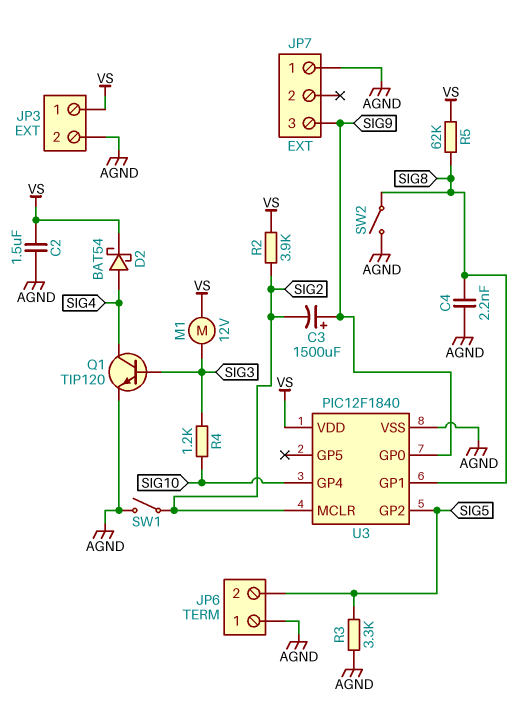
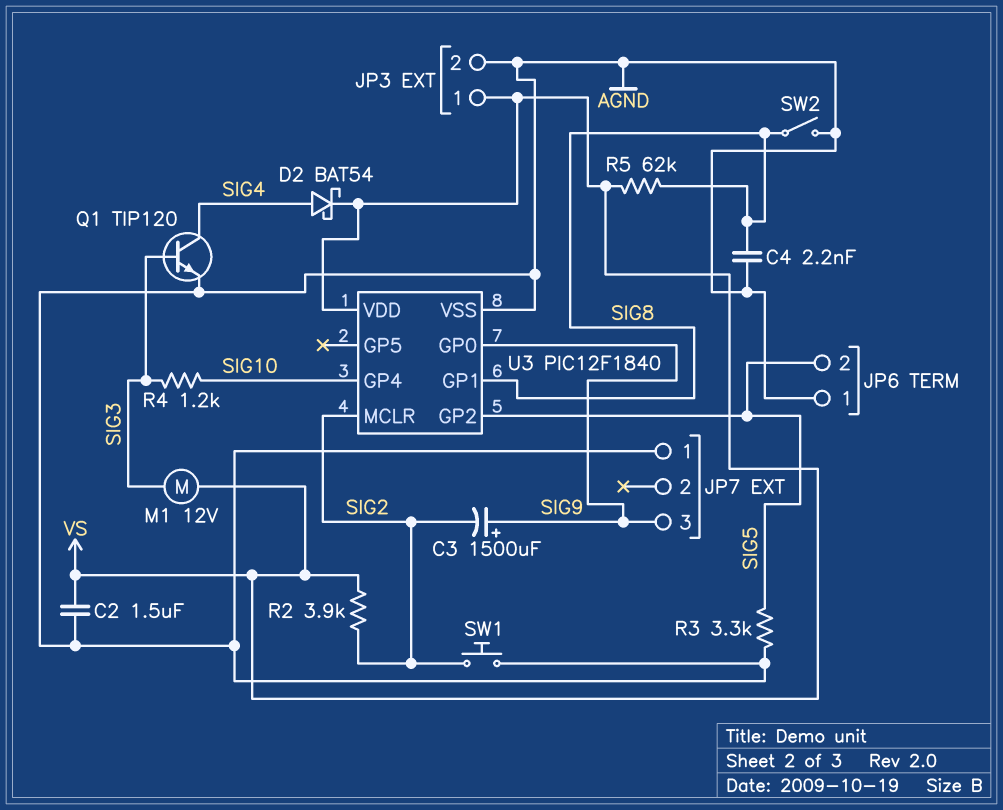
SW1: switch (AGND, SIG2) -> button (AGND, SIG2)

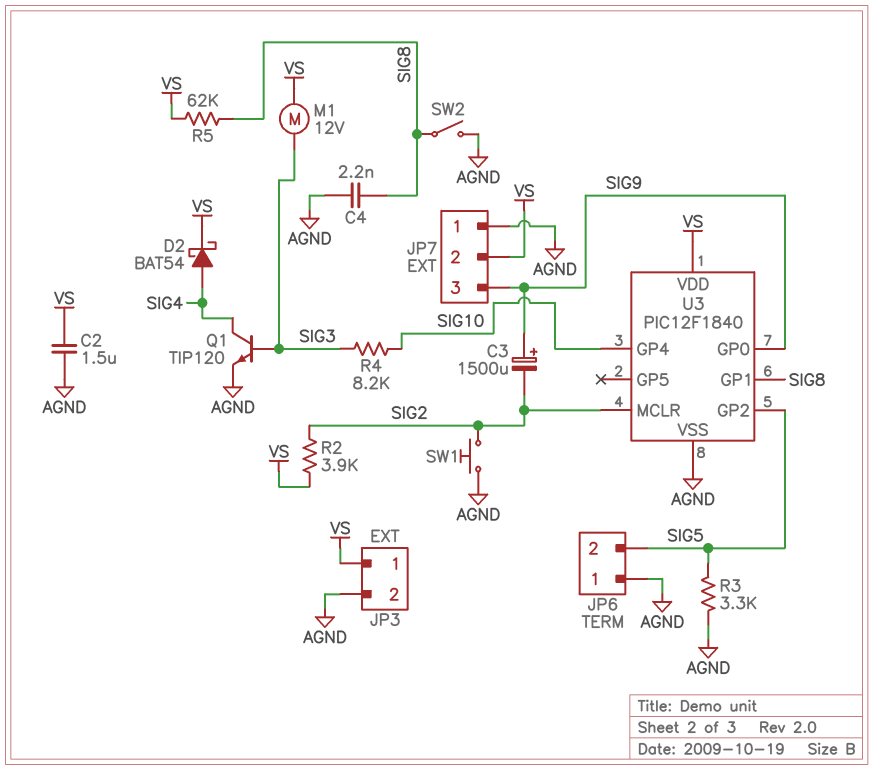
JP7 pin 2: none -> VS
R4: 1.2k (SIG3, SIG10) -> 8.2k (SIG3, SIG10)

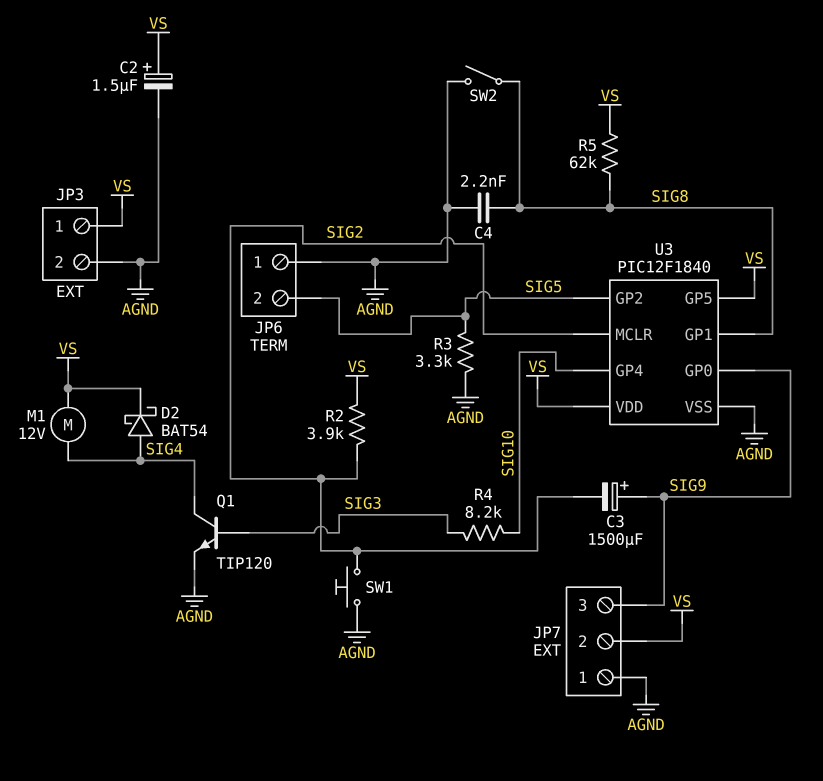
C2: 1.5uF (AGND, VS) -> 1.5uF (plus VS, minus AGND)
M1: motor 12V (SIG3, VS) -> motor 12V (SIG4, VS)
U3 pin GP5: none -> VS

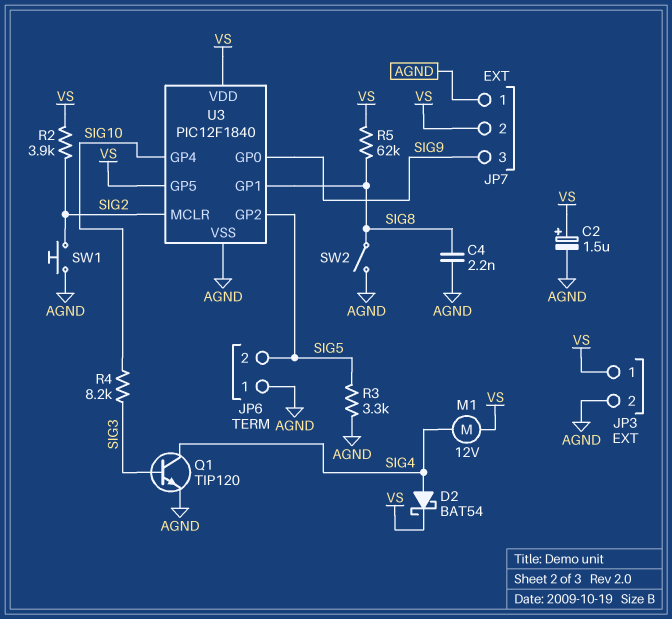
C3: 1500uF (plus SIG9, minus SIG2) -> none

